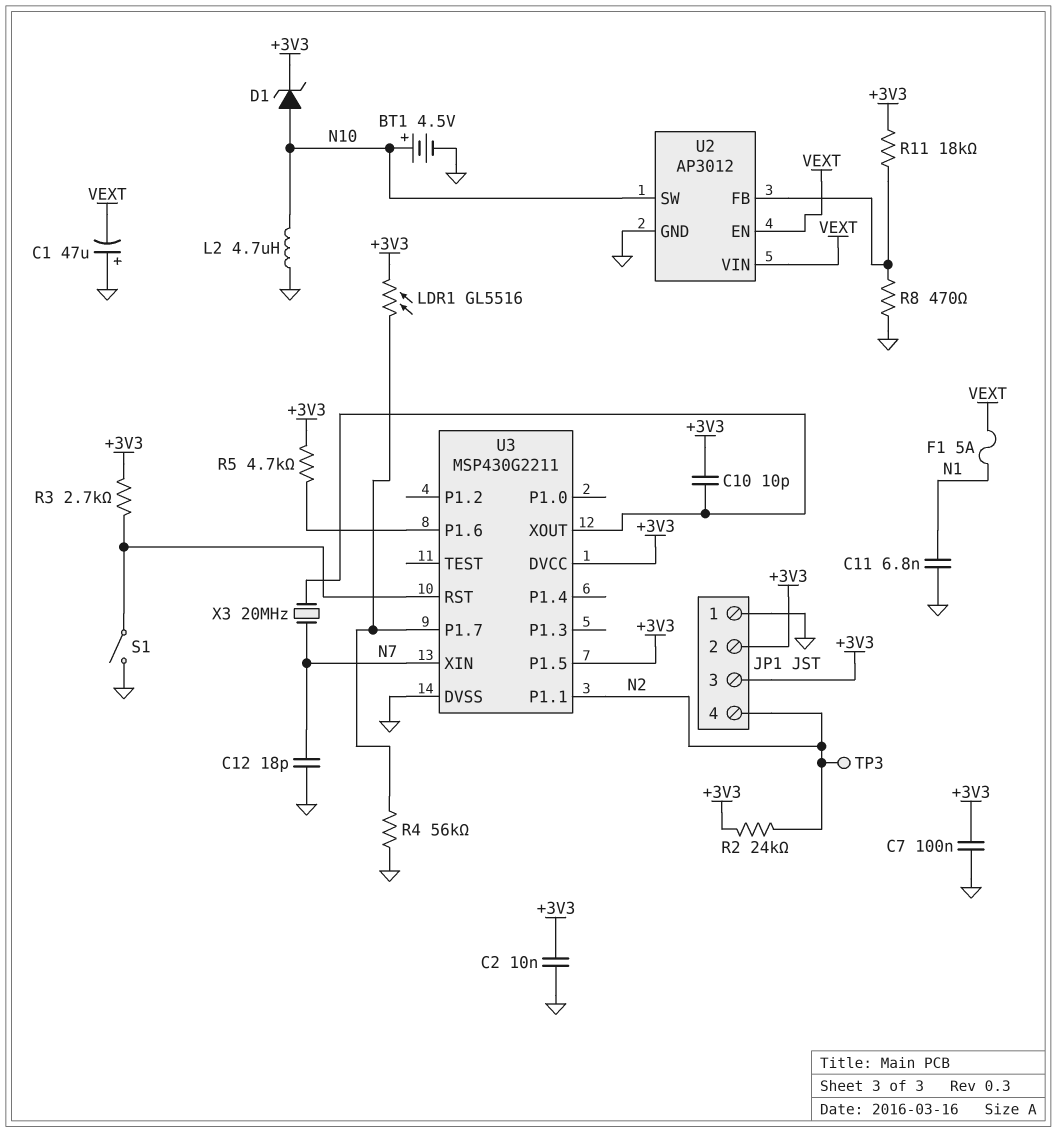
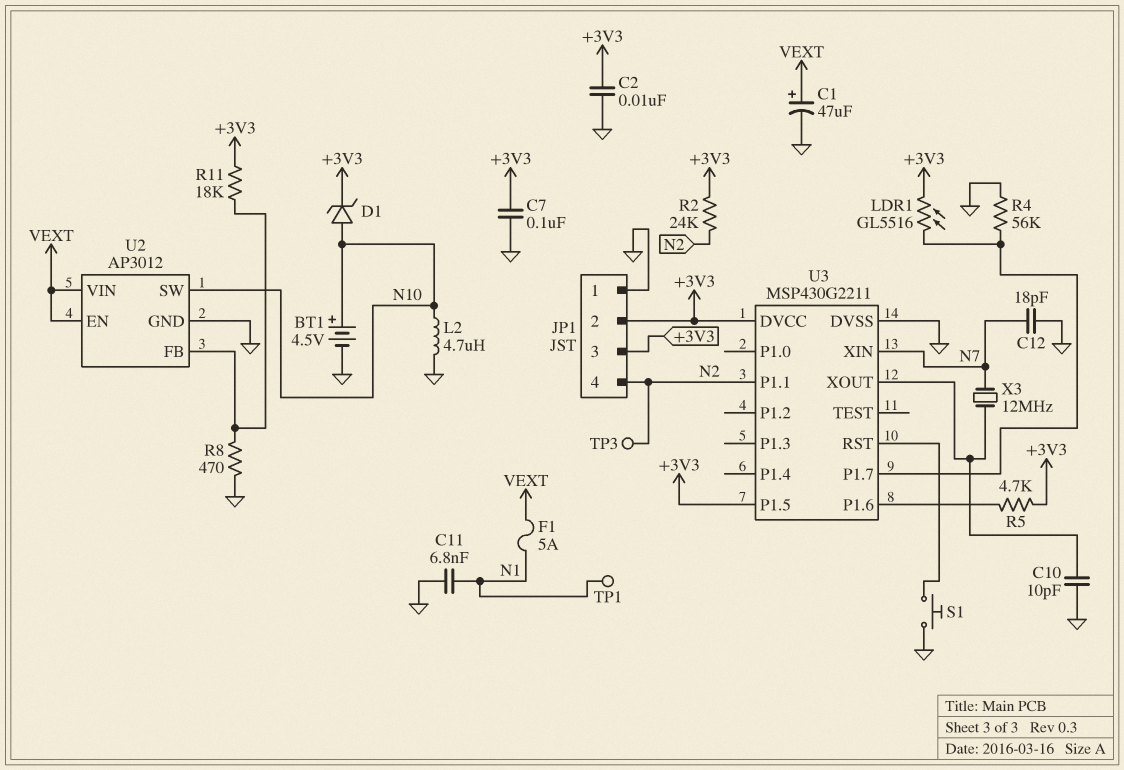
C1: 47uF (plus GND, minus VEXT) -> 47uF (plus VEXT, minus GND)
C10: 10pF (+3V3, U3/XOUT) -> 10pF (GND, U3/XOUT)
R3: 2.7k (+3V3, U3/RST) -> none
S1: switch (GND, U3/RST) -> button (GND, U3/RST)
TP1: none -> test point (N1)
X3: 20MHz (N7, U3/XOUT) -> 12MHz (N7, U3/XOUT)

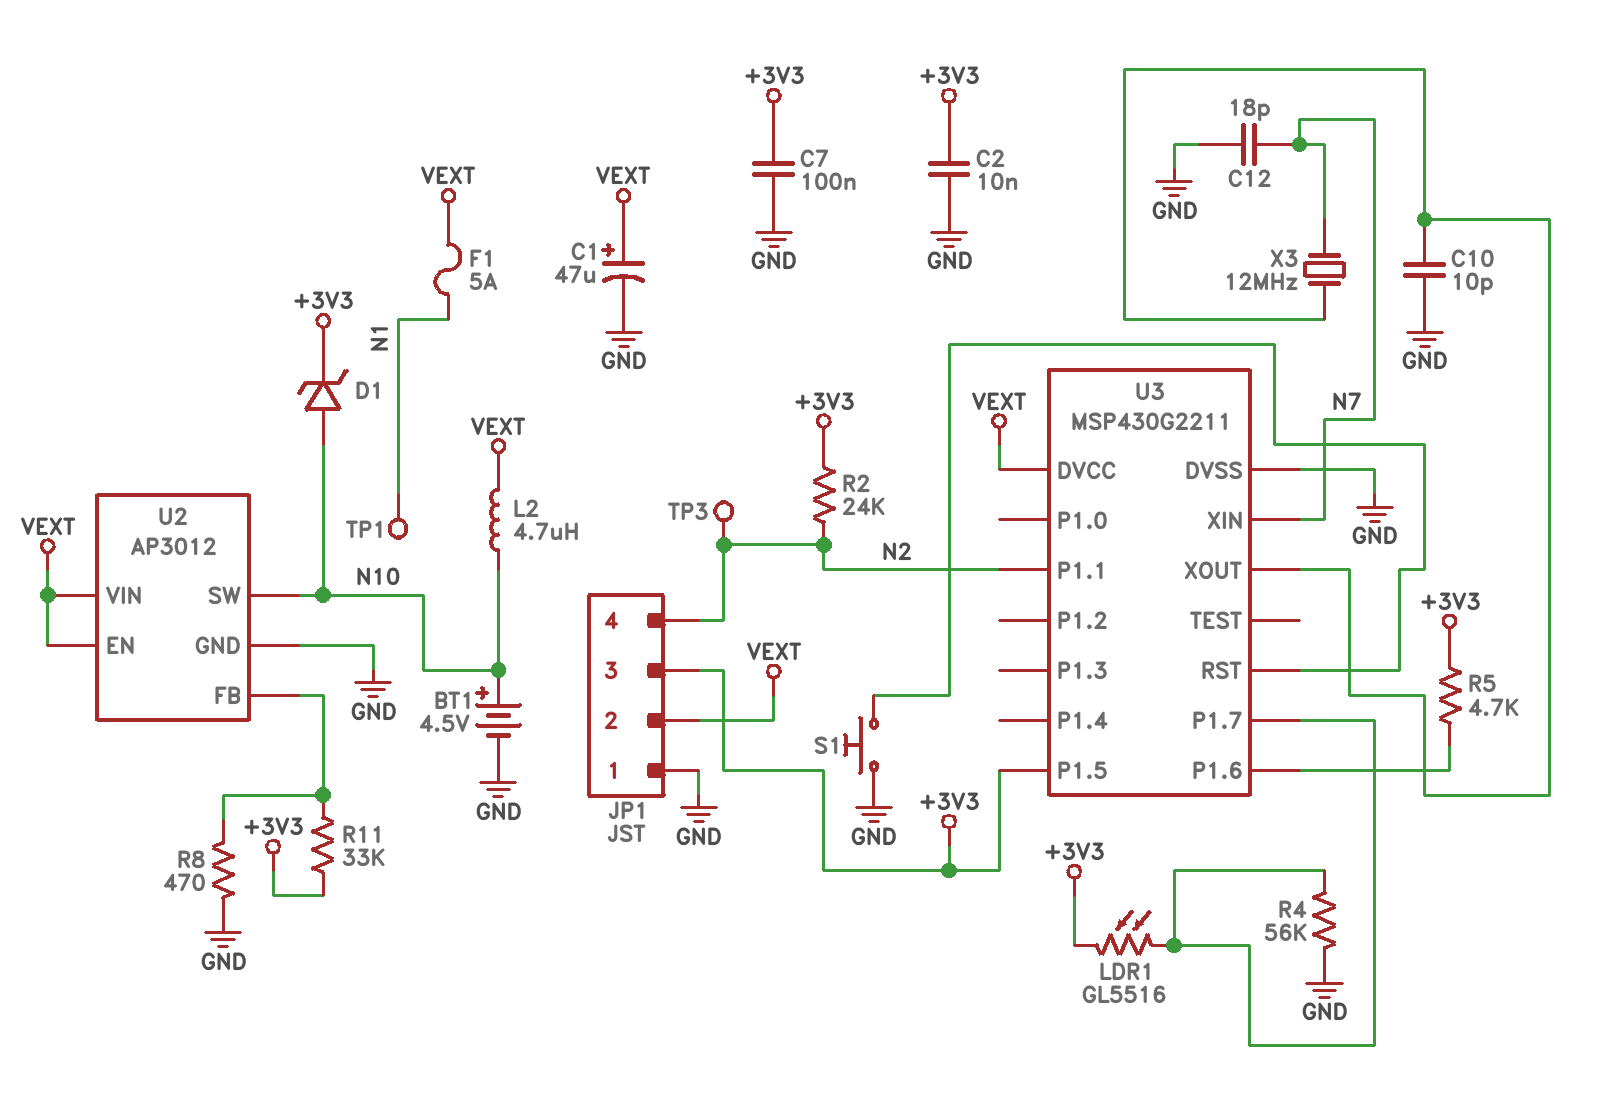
C11: 6.8nF (GND, N1) -> none
JP1 pin 2: +3V3 -> VEXT
L2: 4.7uH (GND, N10) -> 4.7uH (N10, VEXT)
R11: 18k (+3V3, U2/FB) -> 33k (+3V3, U2/FB)
U3 pin DVCC: +3V3 -> VEXT

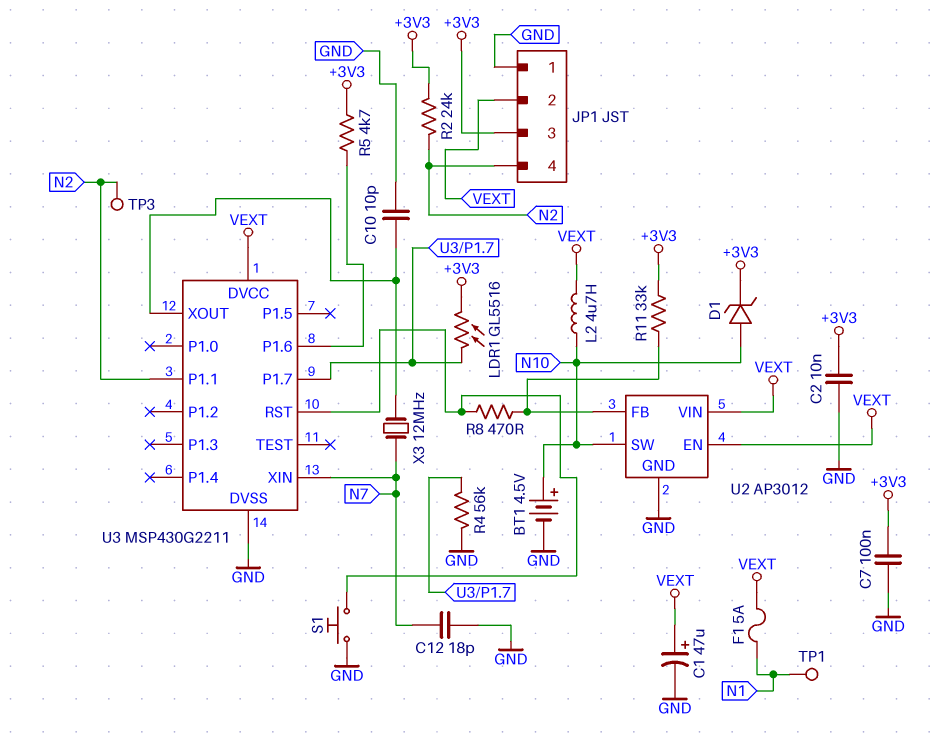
R8: 470 (GND, U2/FB) -> 470 (U2/FB, U3/RST)
U3 pin P1.5: +3V3 -> none

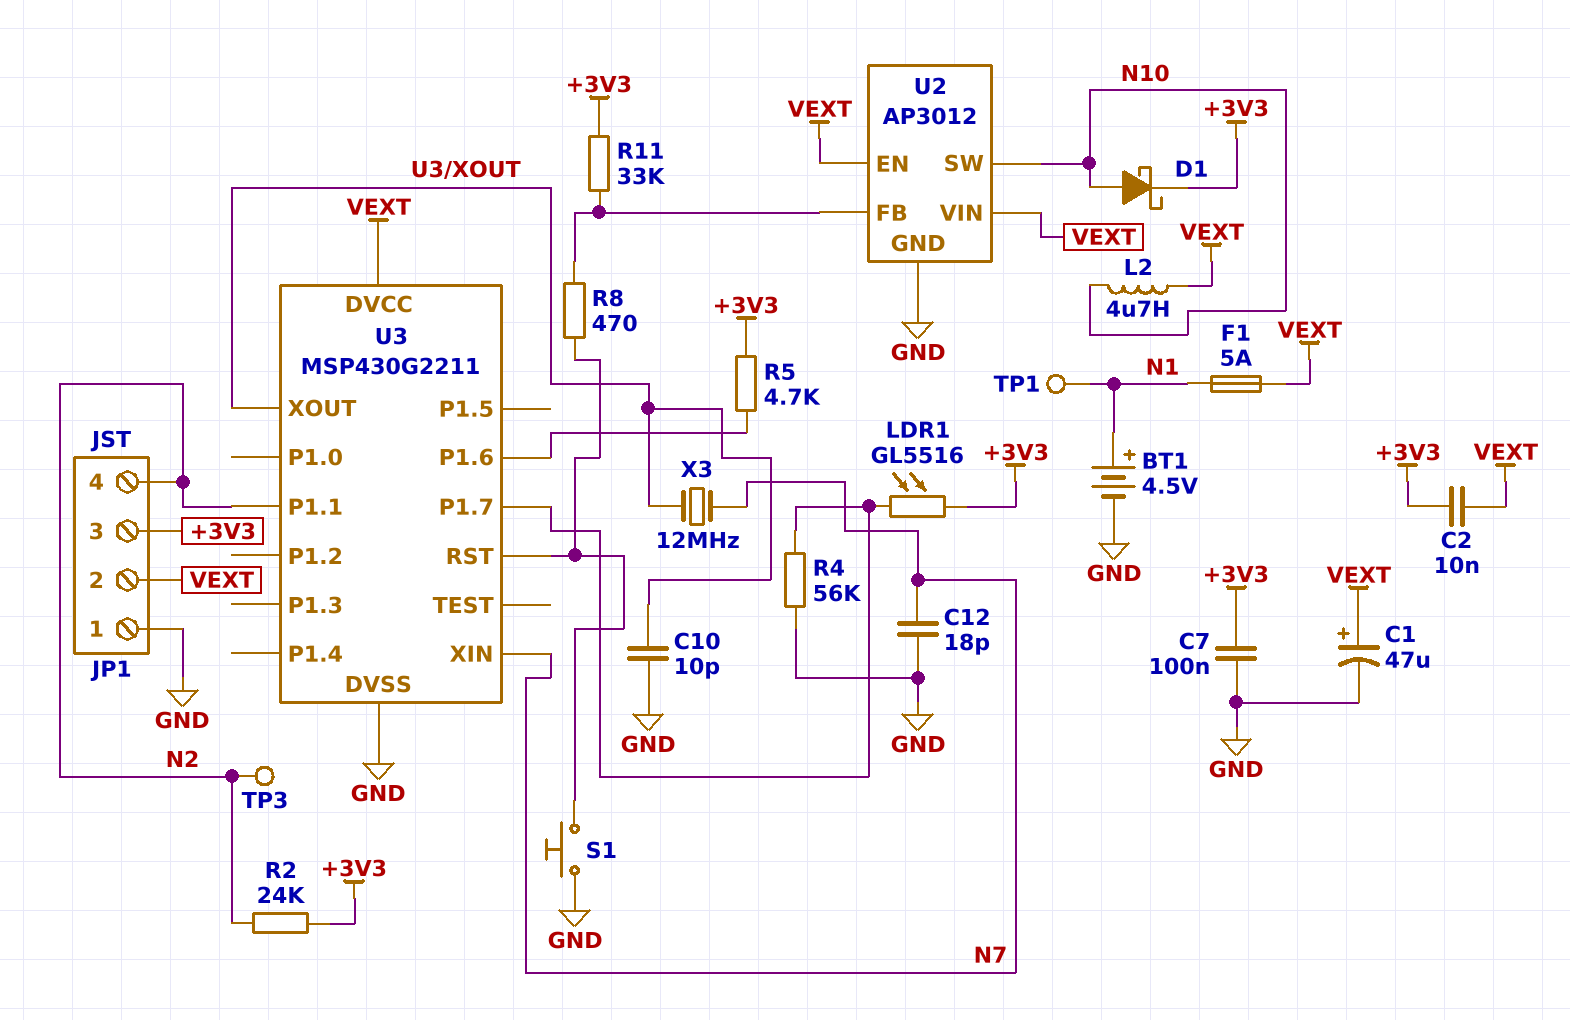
BT1: 4.5V (plus N10, minus GND) -> 4.5V (plus N1, minus GND)
C2: 10nF (+3V3, GND) -> 10nF (+3V3, VEXT)
D1: zener (A N10, K +3V3) -> schottky (A N10, K +3V3)

